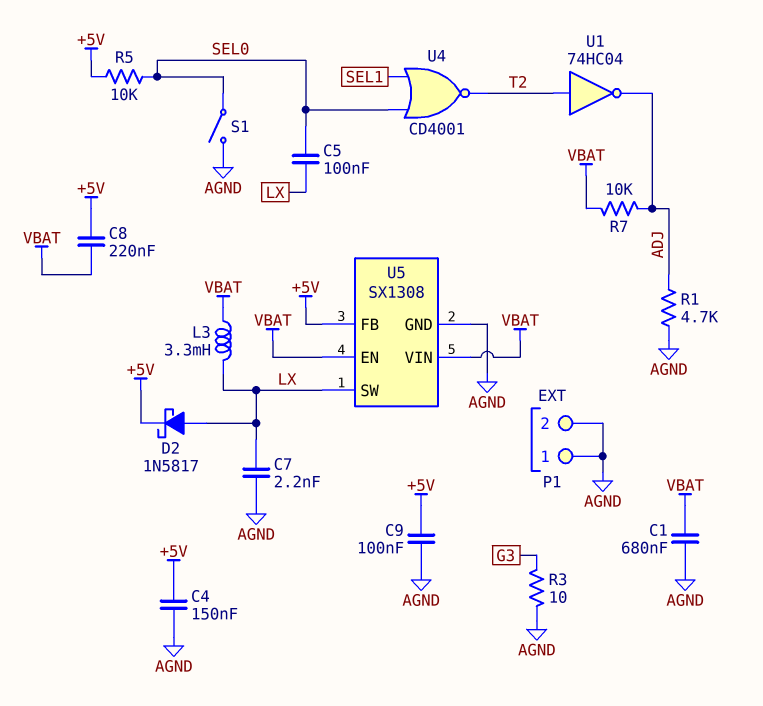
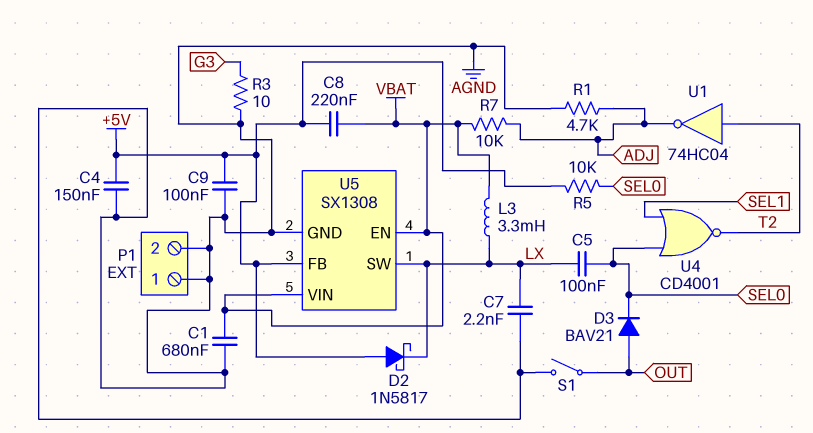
D2: schottky 1N5817 (A LX, K +5V) -> schottky 1N5817 (A +5V, K LX)
D3: none -> diode BAV21 (A OUT, K SEL0)
S1: switch (AGND, SEL0) -> switch (AGND, OUT)

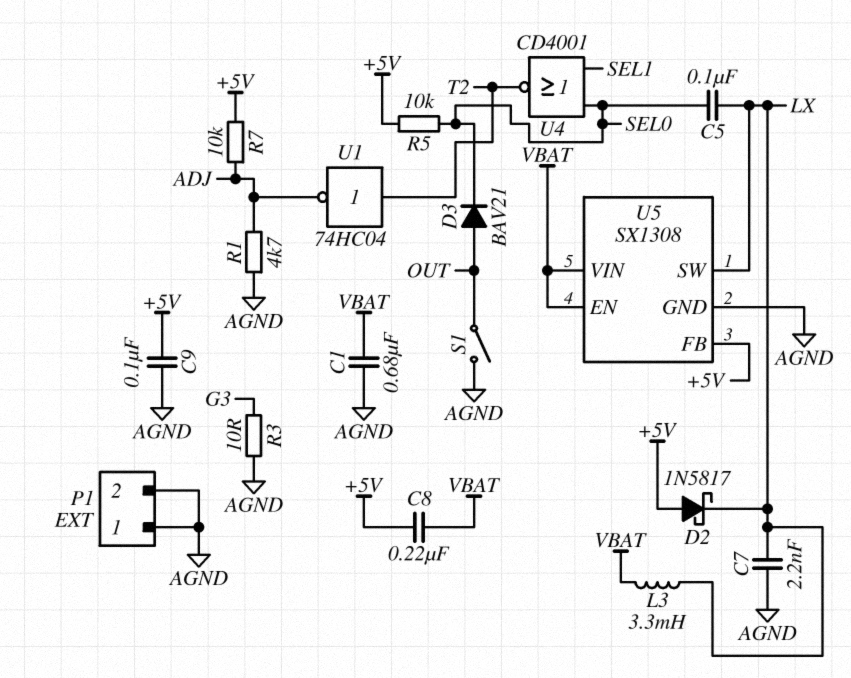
C4: 150nF (+5V, AGND) -> none
R7: 10k (ADJ, VBAT) -> 10k (+5V, ADJ)

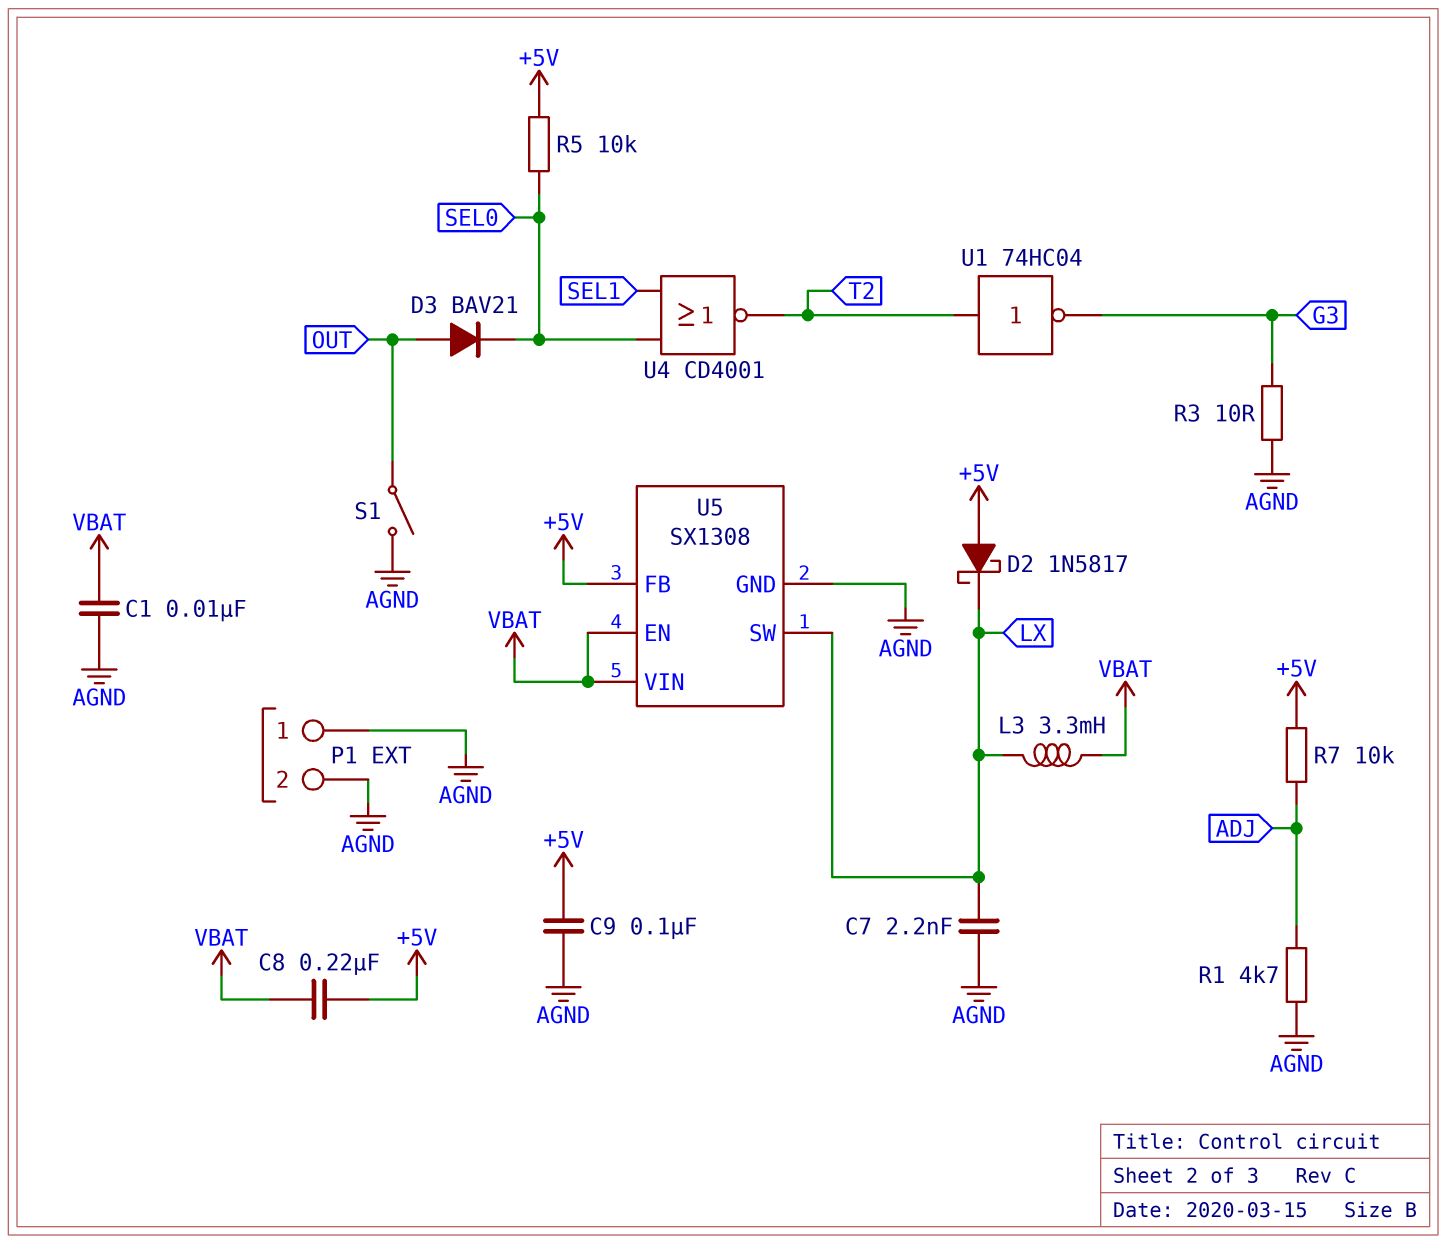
C1: 680nF (AGND, VBAT) -> 10nF (AGND, VBAT)
C5: 100nF (LX, SEL0) -> none
U1: NOT 74HC04 (in T2, out ADJ) -> NOT 74HC04 (in T2, out G3)

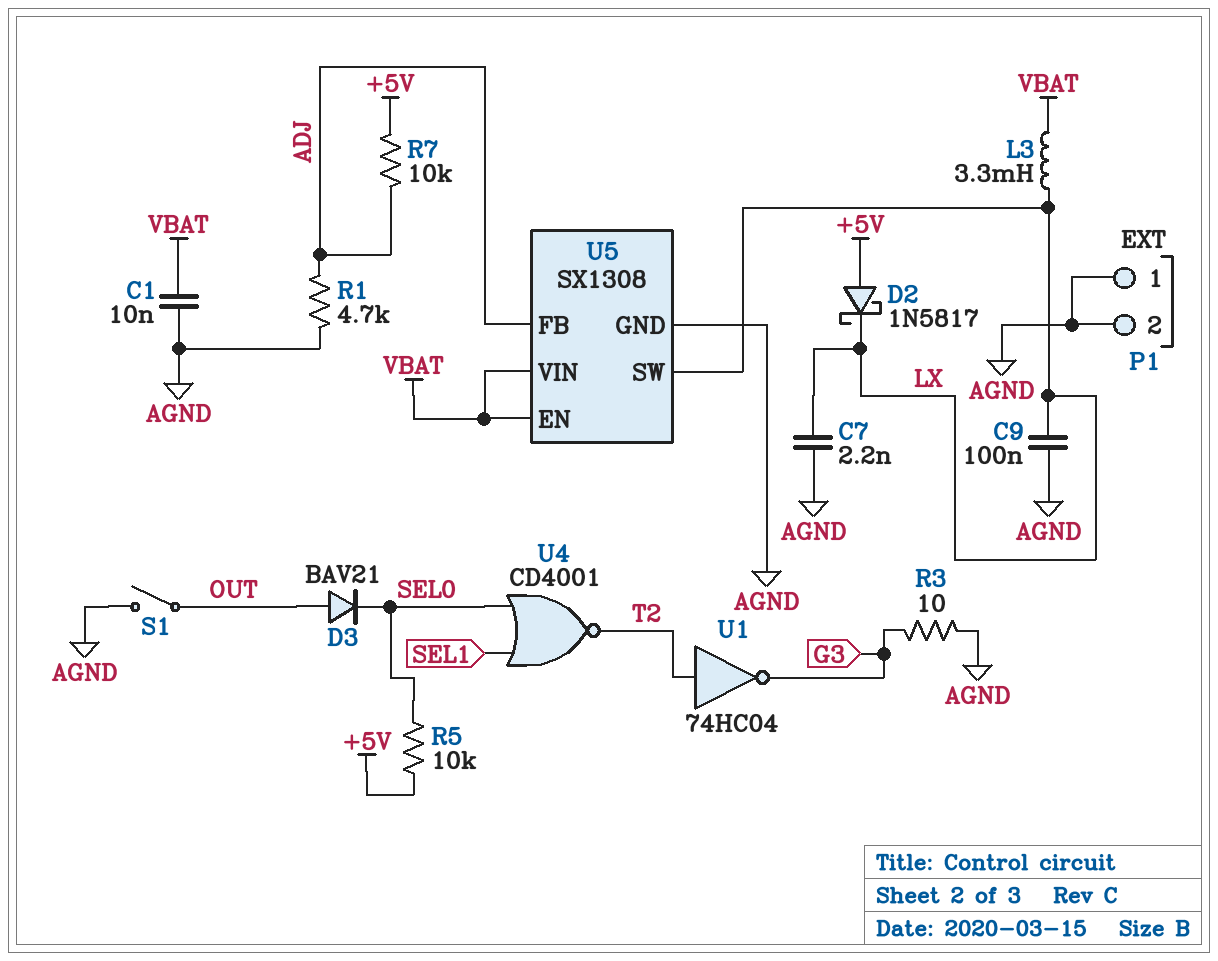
C8: 220nF (+5V, VBAT) -> none
C9: 100nF (+5V, AGND) -> 100nF (AGND, LX)
U5 pin FB: +5V -> ADJ

